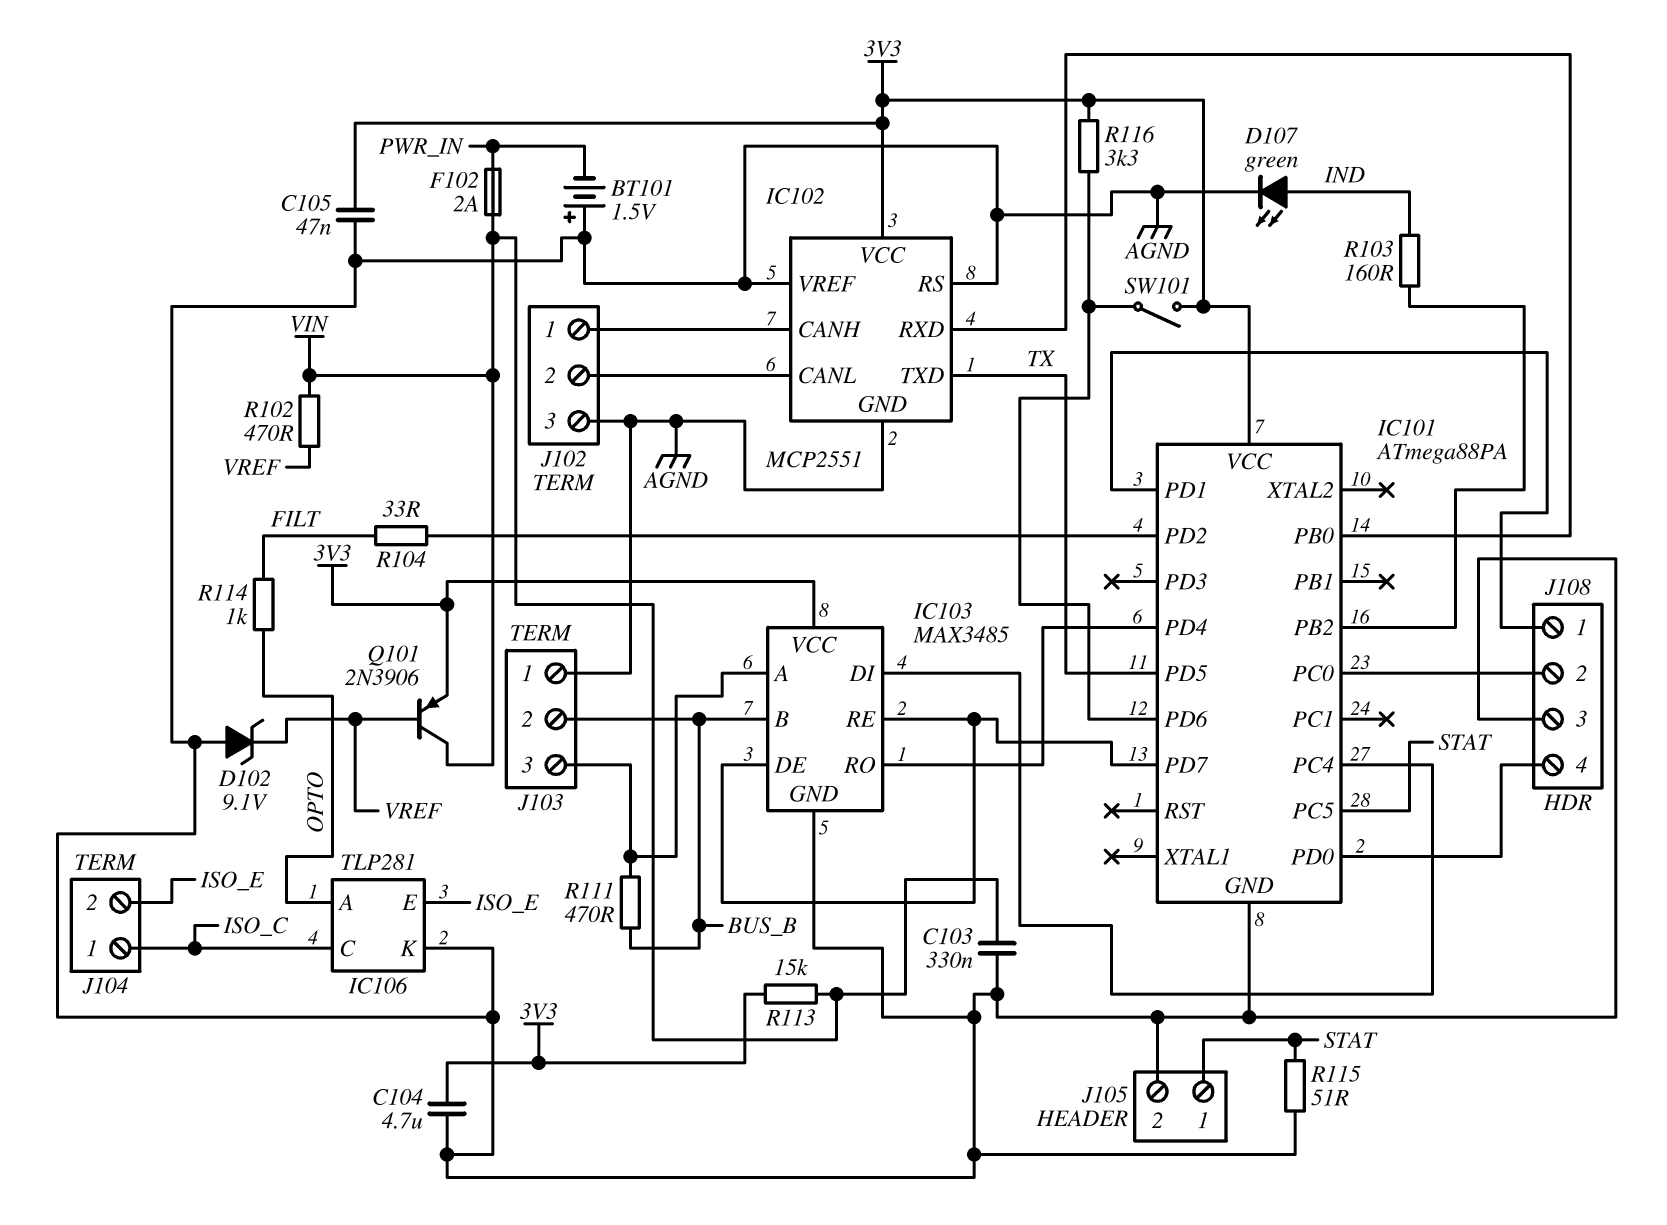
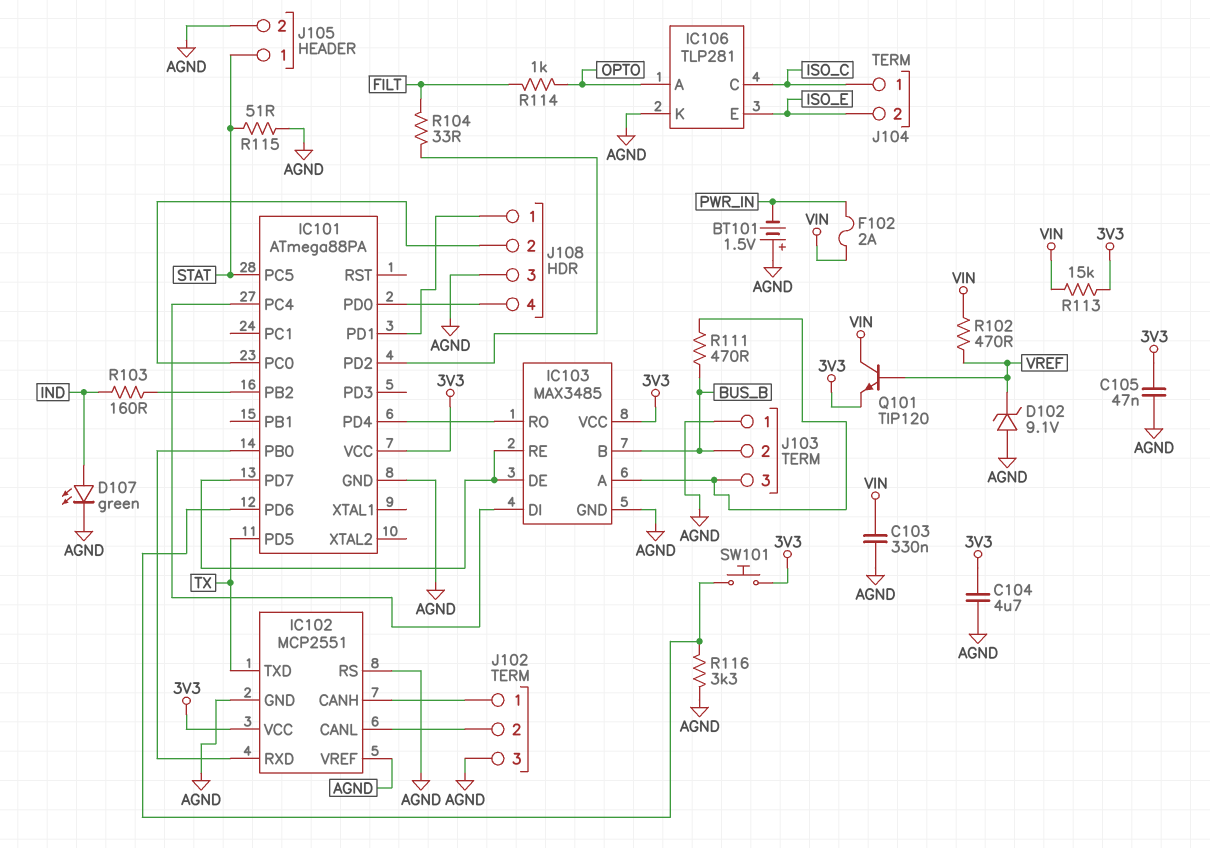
Q101: PNP 2N3906 (B VREF, C VIN, E 3V3) -> NPN TIP120 (B VREF, C VIN, E 3V3)
R116: 3.3k (3V3, IC101/PD6) -> 3.3k (AGND, IC101/PD6)
SW101: switch (3V3, IC101/PD6) -> button (3V3, IC101/PD6)

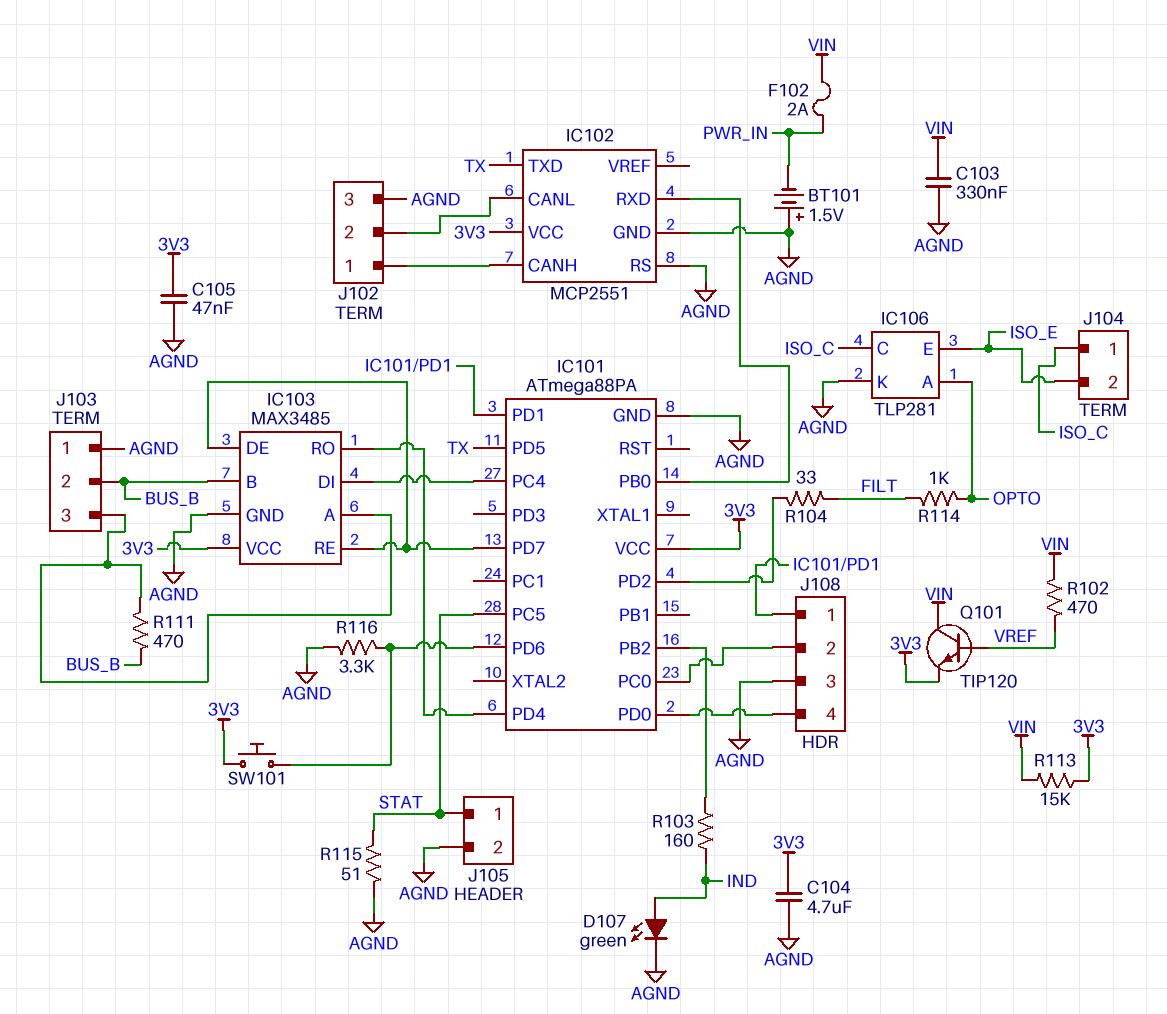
D102: zener 9.1V (A AGND, K VREF) -> none
IC102 pin VREF: AGND -> none

